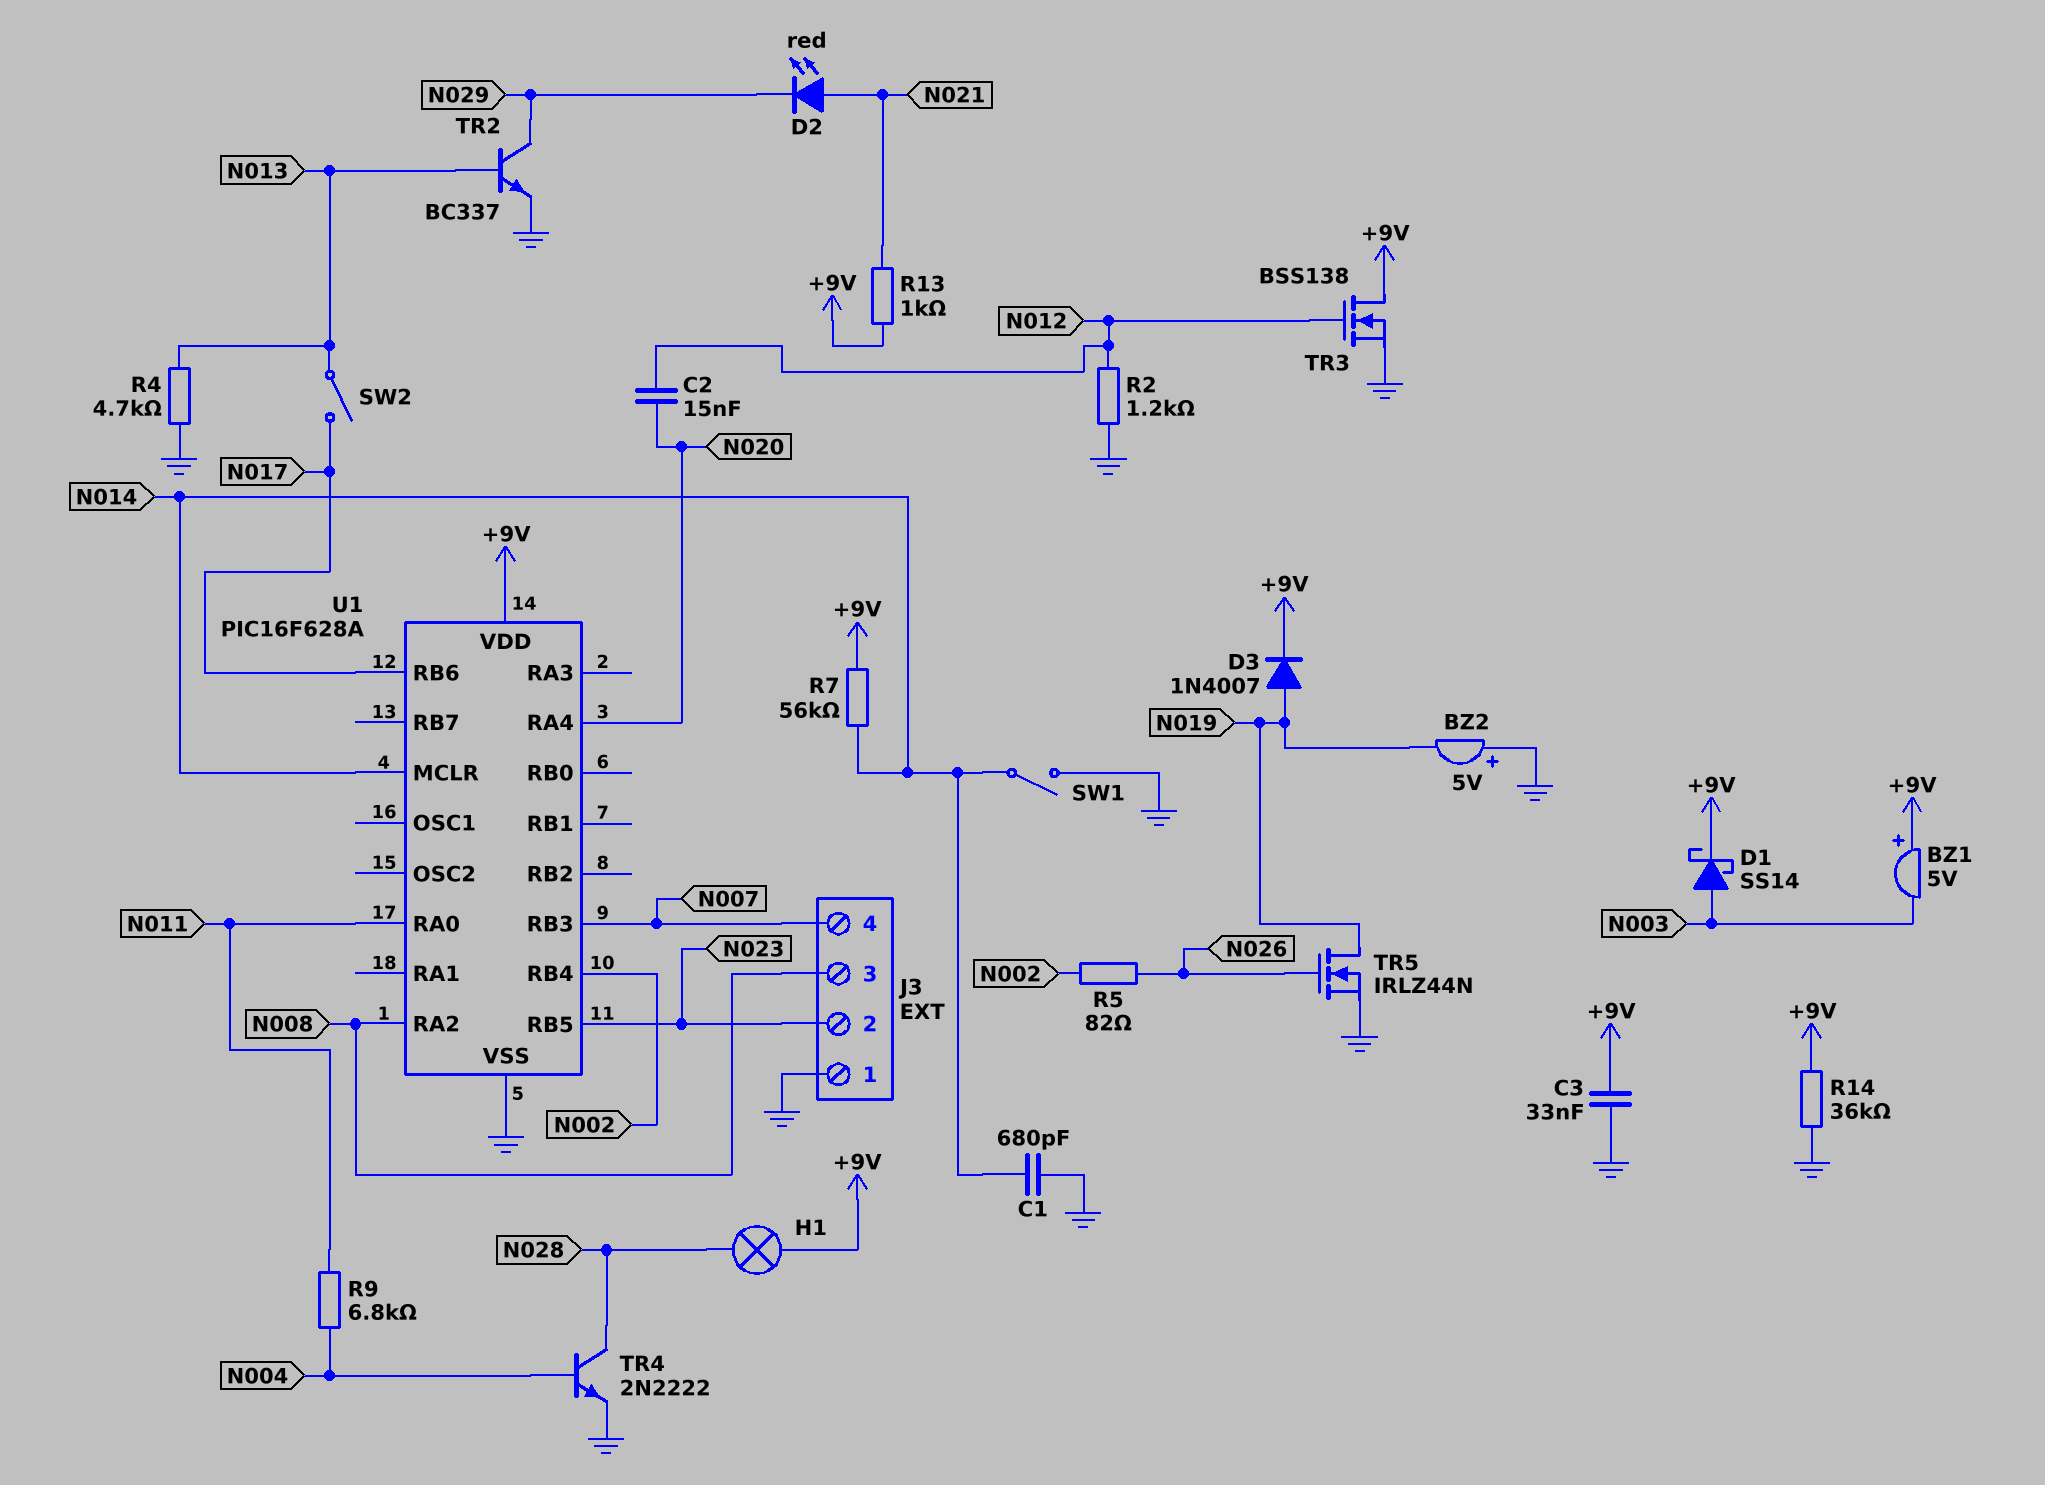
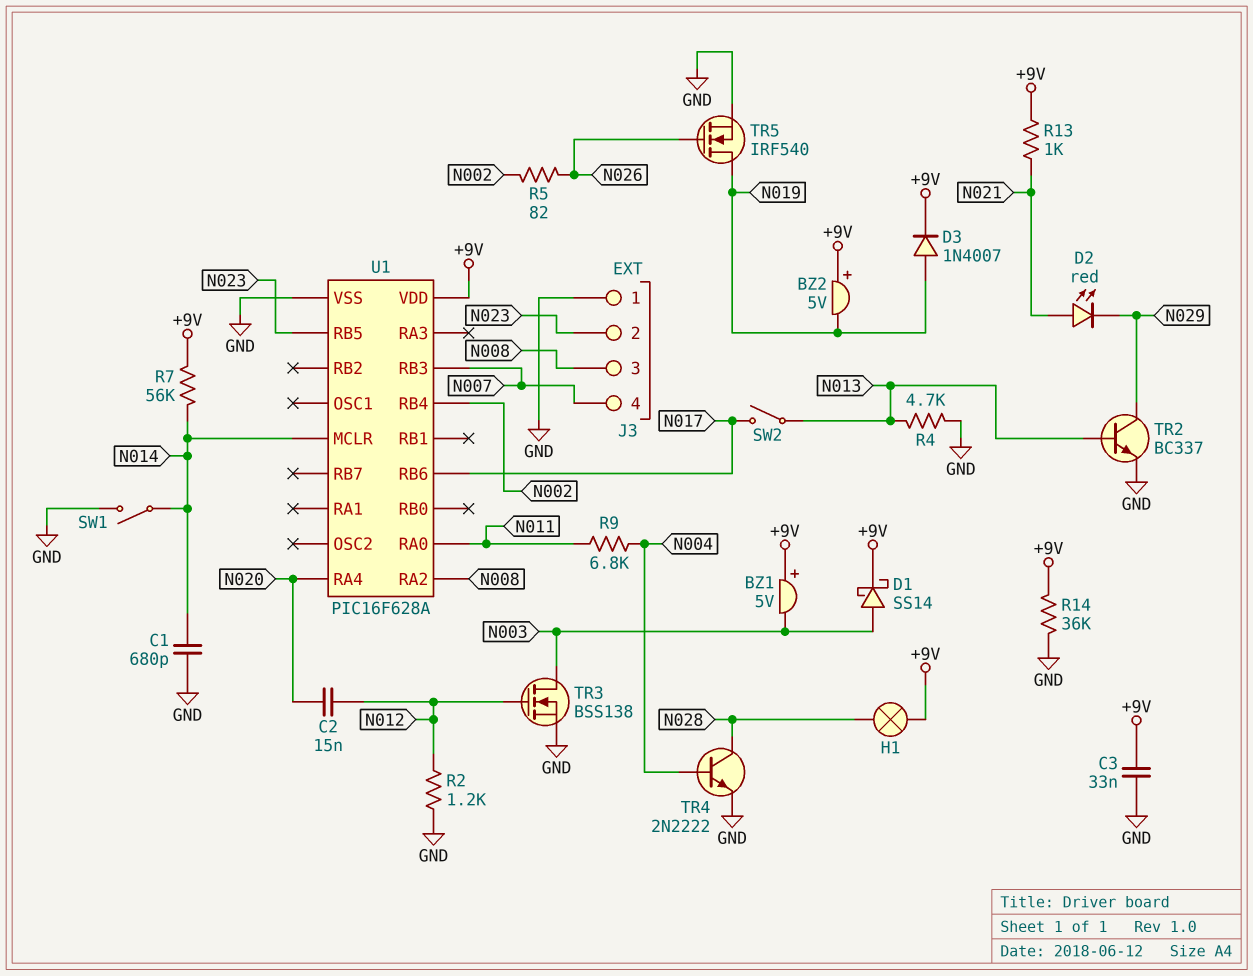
BZ2: buzzer 5V (plus GND, minus N019) -> buzzer 5V (plus +9V, minus N019)
TR3: NMOS BSS138 (G N012, D +9V, S GND) -> NMOS BSS138 (G N012, D N003, S GND)
TR5: NMOS IRLZ44N (G N026, D N019, S GND) -> NMOS IRF540 (G N026, D N019, S GND)

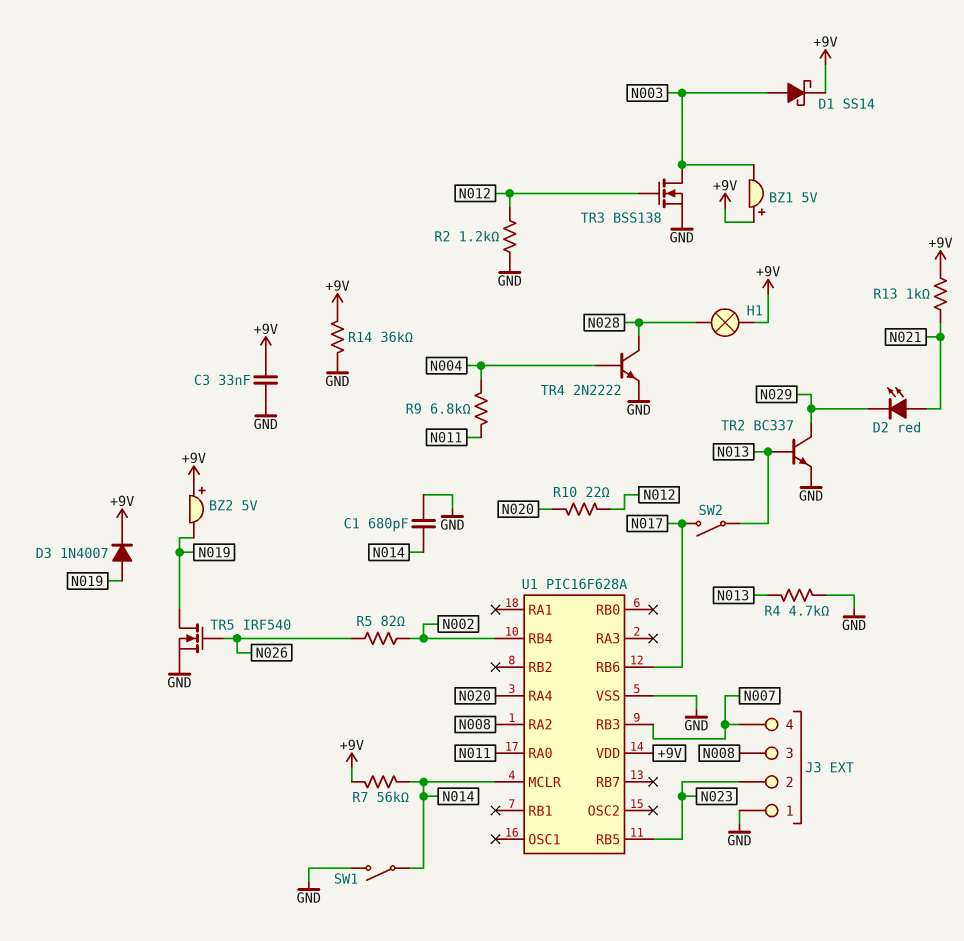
C2: 15nF (N012, N020) -> none
R10: none -> 22 (N012, N020)

